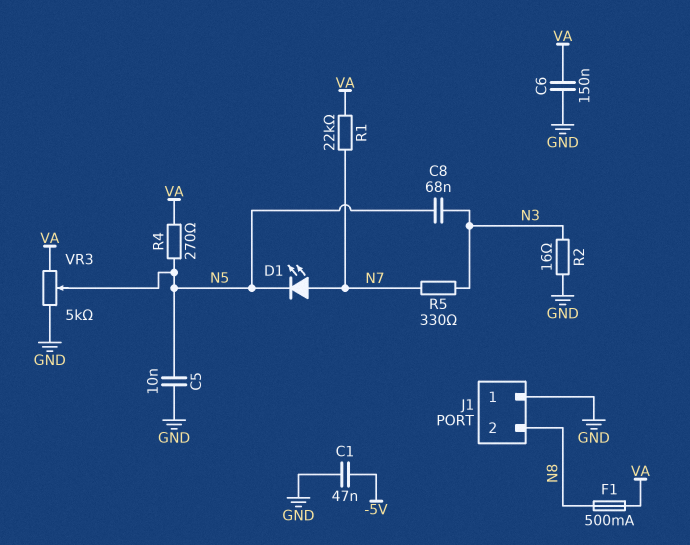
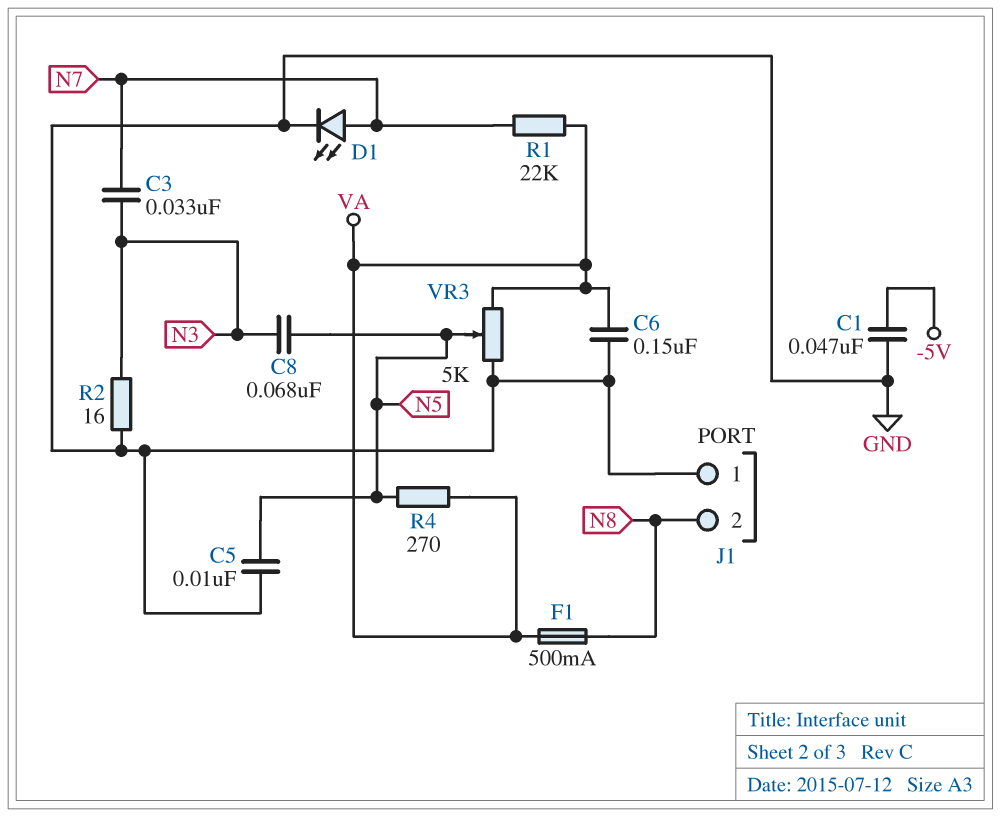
C3: none -> 33nF (N3, N7)
D1: LED (A N7, K N5) -> LED (A N7, K GND)
R5: 330 (N3, N7) -> none

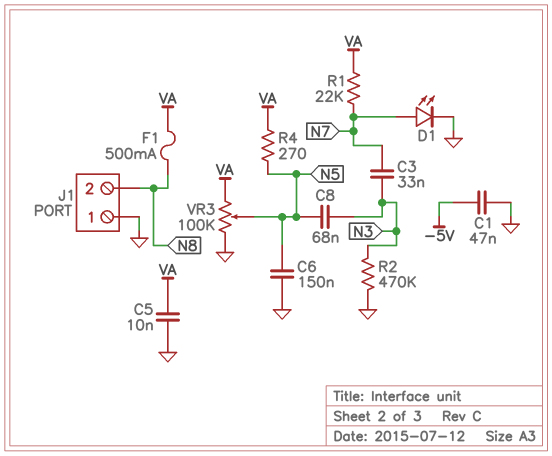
C5: 10nF (GND, N5) -> 10nF (GND, VA)
C6: 150nF (GND, VA) -> 150nF (GND, N5)
R2: 16 (GND, N3) -> 470k (GND, N3)
VR3: 5k (GND, VA, wiper N5) -> 100k (GND, VA, wiper N5)

